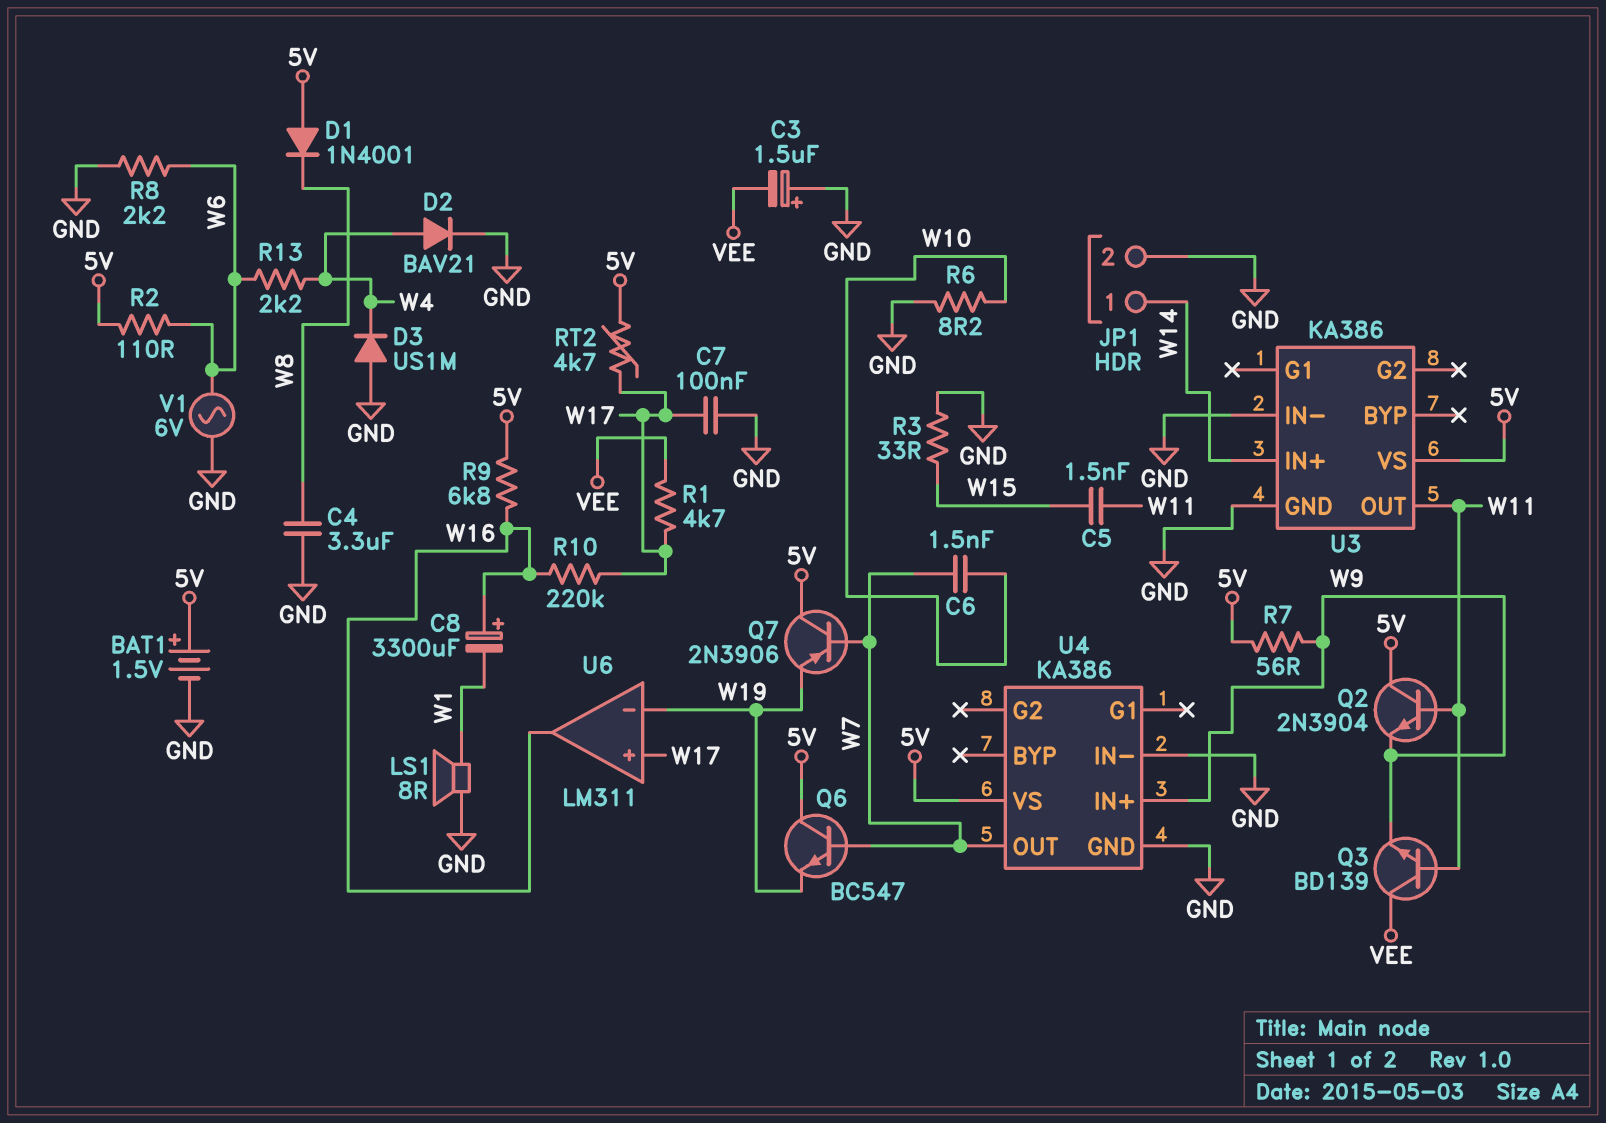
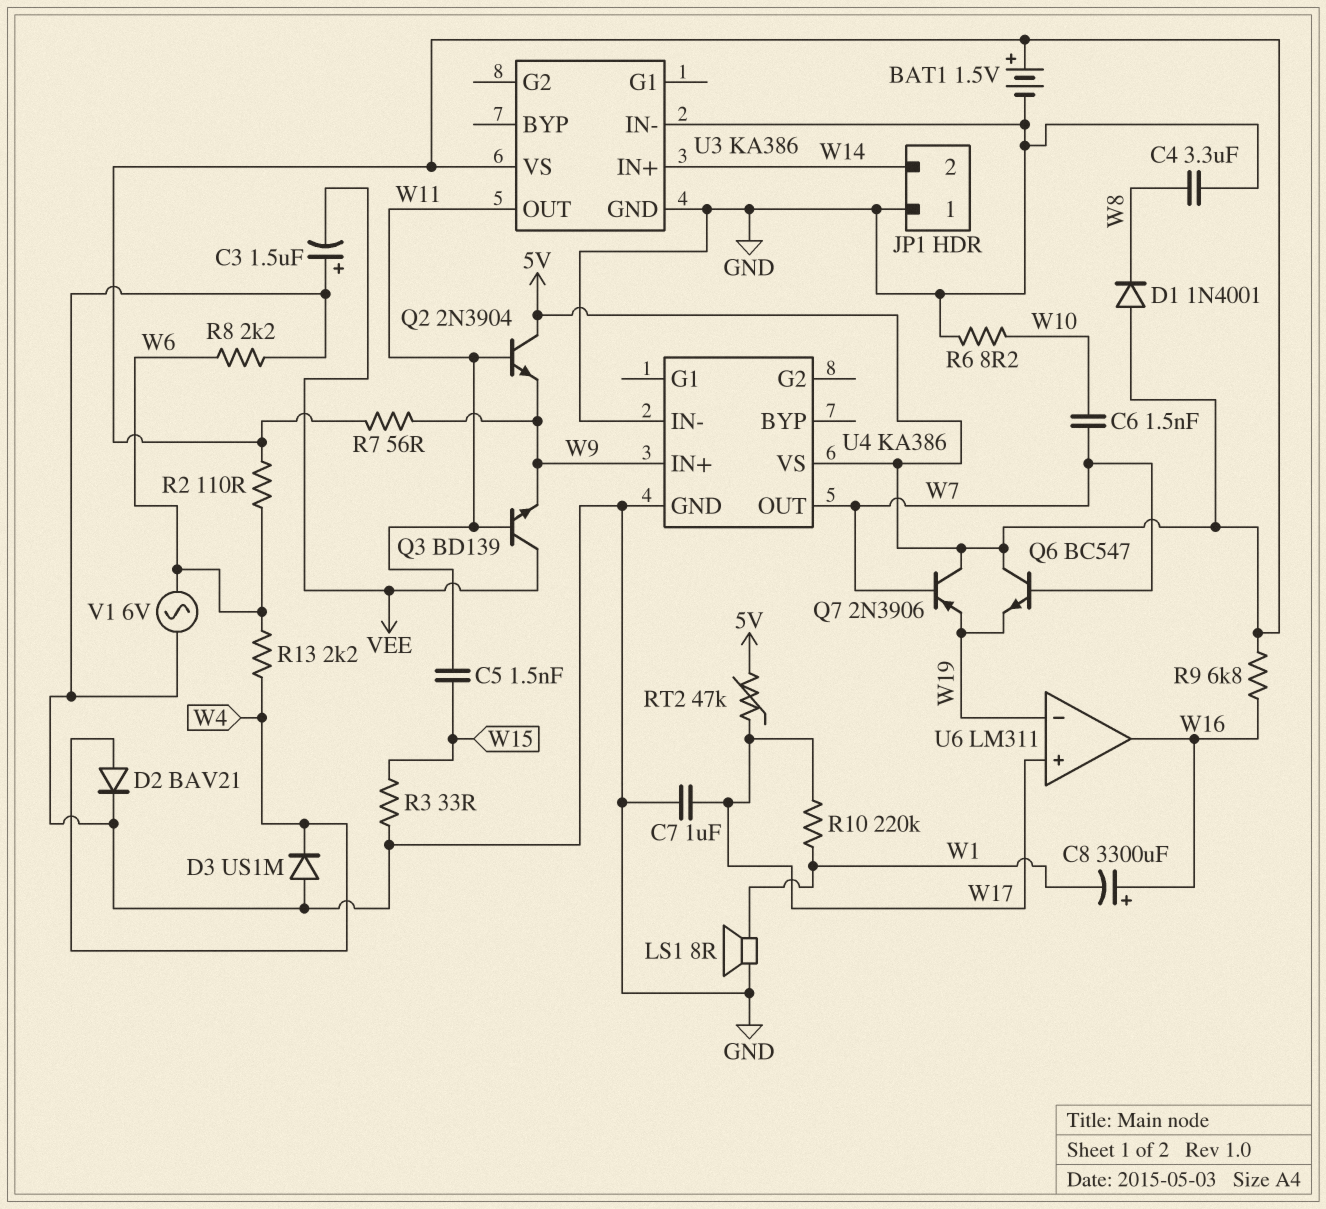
C7: 100nF (GND, W17) -> 1uF (GND, W17)
JP1 pin 1: W14 -> GND
JP1 pin 2: GND -> W14
R1: 4.7k (VEE, W17) -> none
R10: 220k (W16, W17) -> 220k (W1, W17)
RT2: 4.7k (5V, W17) -> 47k (5V, W17)

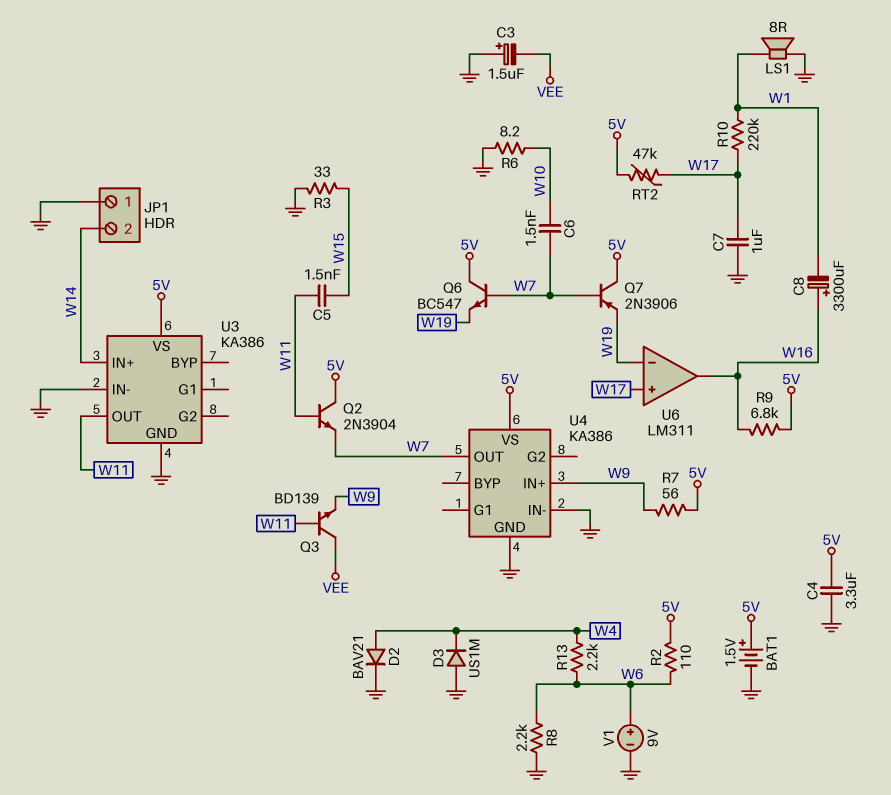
C4: 3.3uF (GND, W8) -> 3.3uF (5V, GND)
D1: diode 1N4001 (A 5V, K W8) -> none
Q2: NPN 2N3904 (B W11, C 5V, E W9) -> NPN 2N3904 (B W11, C 5V, E W7)
V1: AC 6V (GND, W6) -> 9V (plus W6, minus GND)

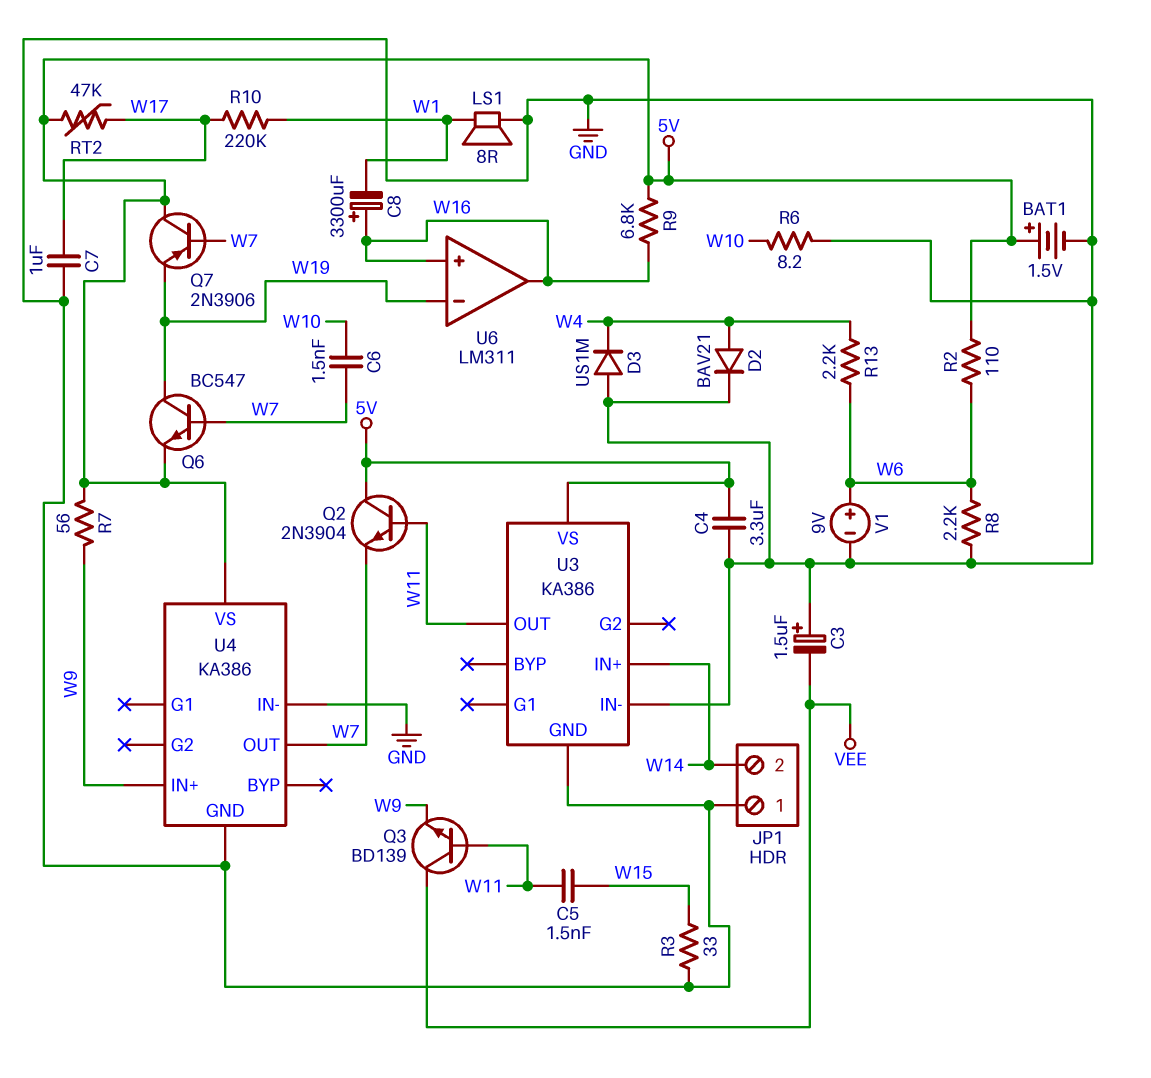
Q6: NPN BC547 (B W7, C 5V, E W19) -> NPN BC547 (B W7, C W19, E 5V)
U6 pin in+: W17 -> W16

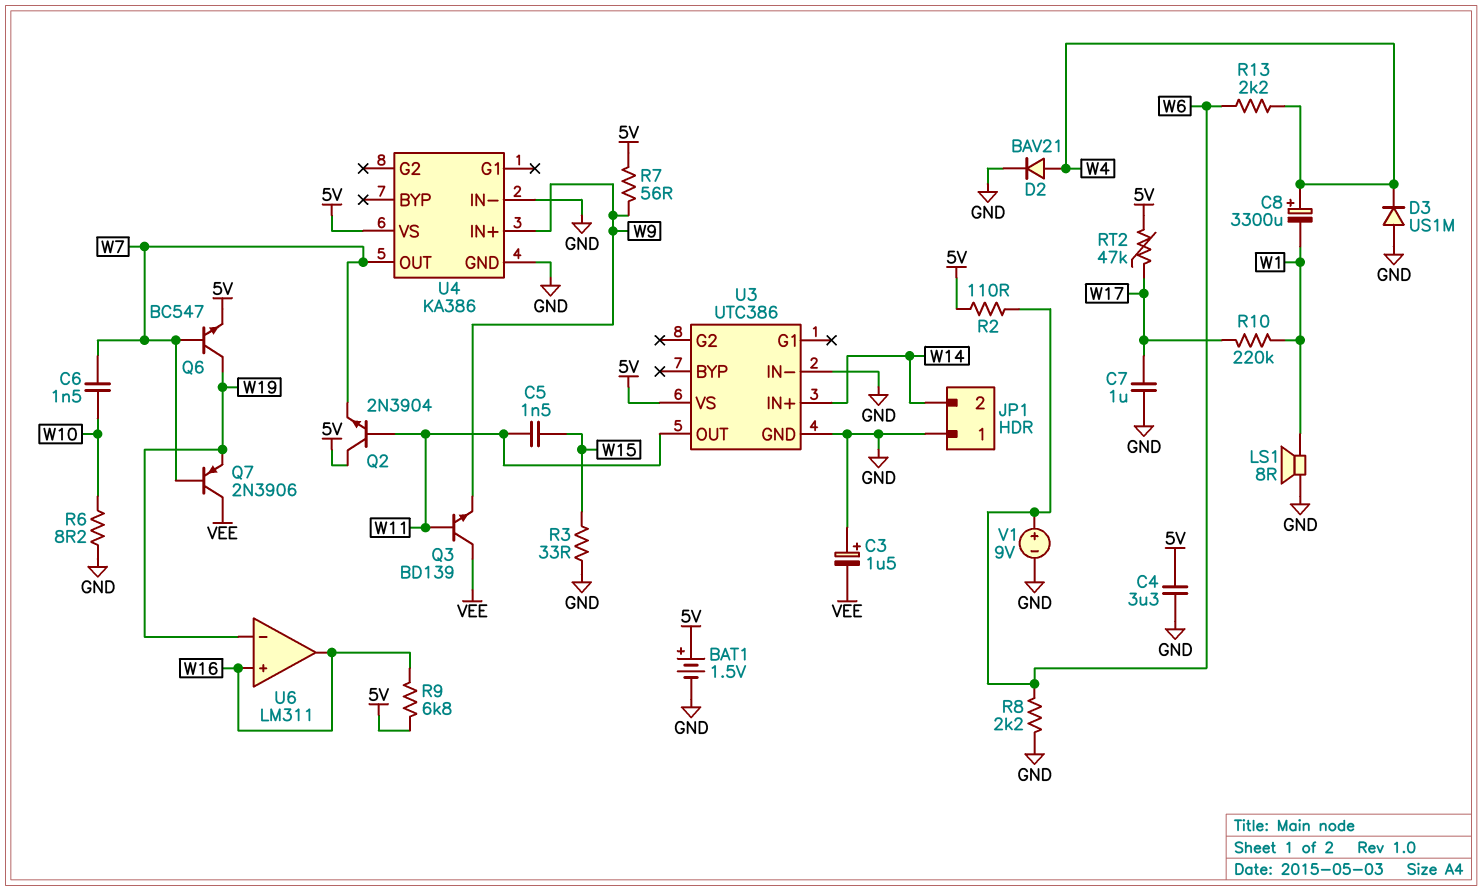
C8: 3300uF (plus W16, minus W1) -> 3300uF (plus W4, minus W1)
Q7: PNP 2N3906 (B W7, C 5V, E W19) -> PNP 2N3906 (B W7, C VEE, E W19)
U3: KA386 -> UTC386

